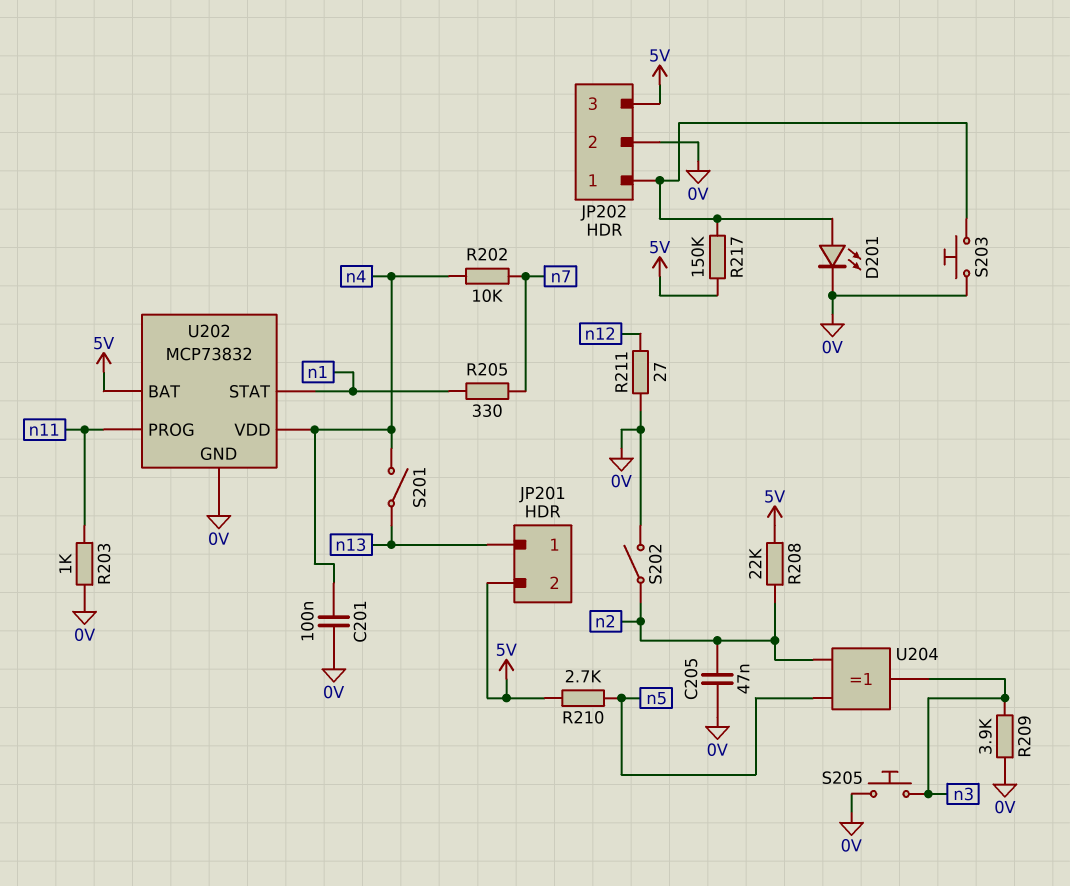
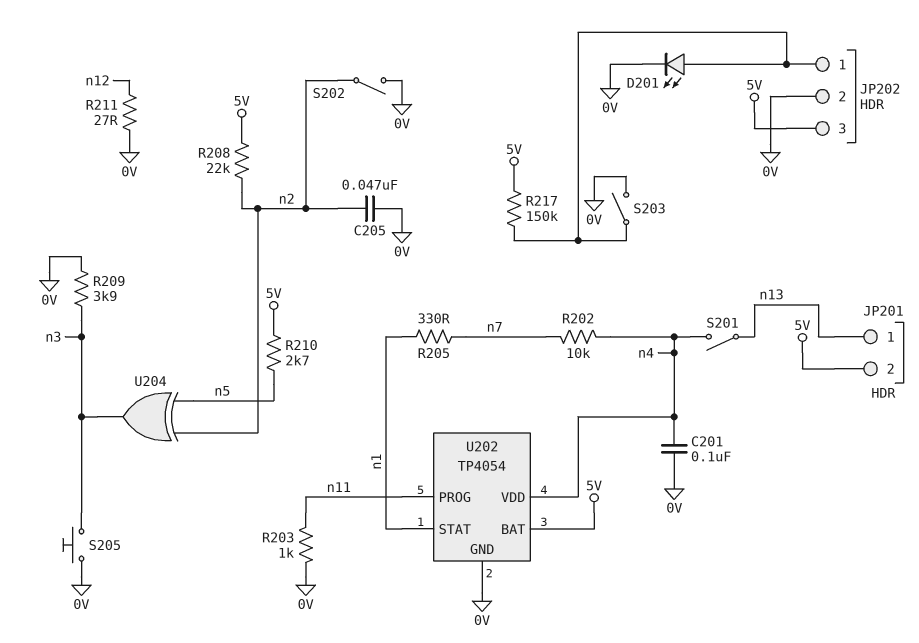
S203: button (0V, JP202/1) -> switch (0V, JP202/1)
U202: MCP73832 -> TP4054

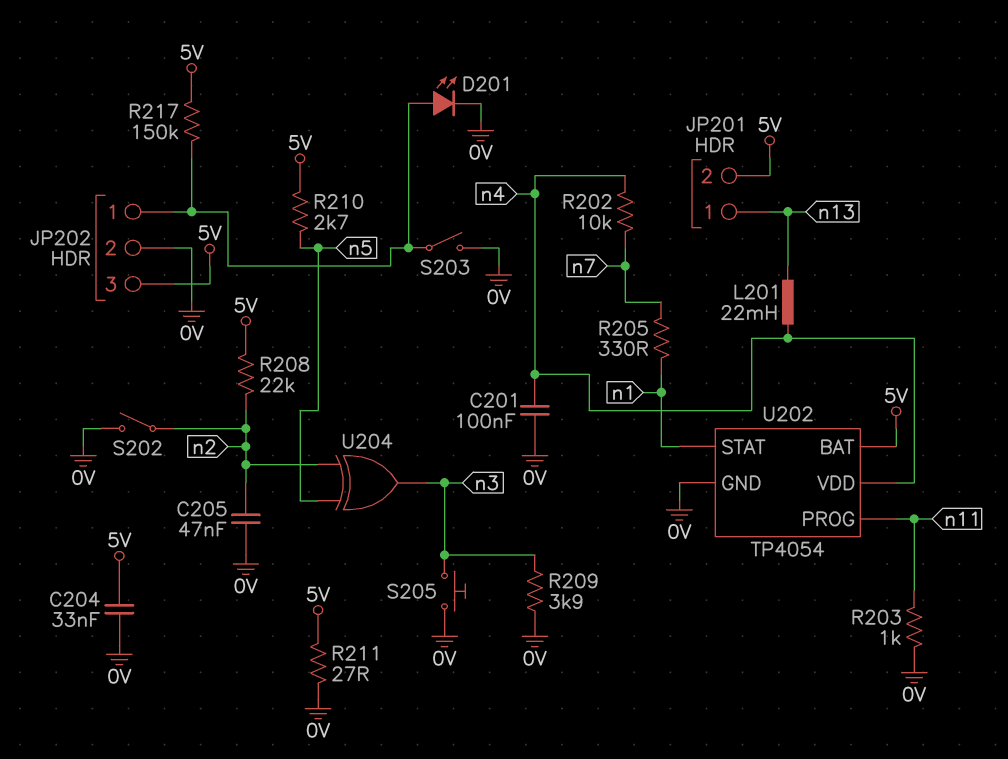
C204: none -> 33nF (0V, 5V)
L201: none -> 22mH (n4, n13)
R211: 27 (0V, n12) -> 27 (0V, 5V)
S201: switch (n4, n13) -> none

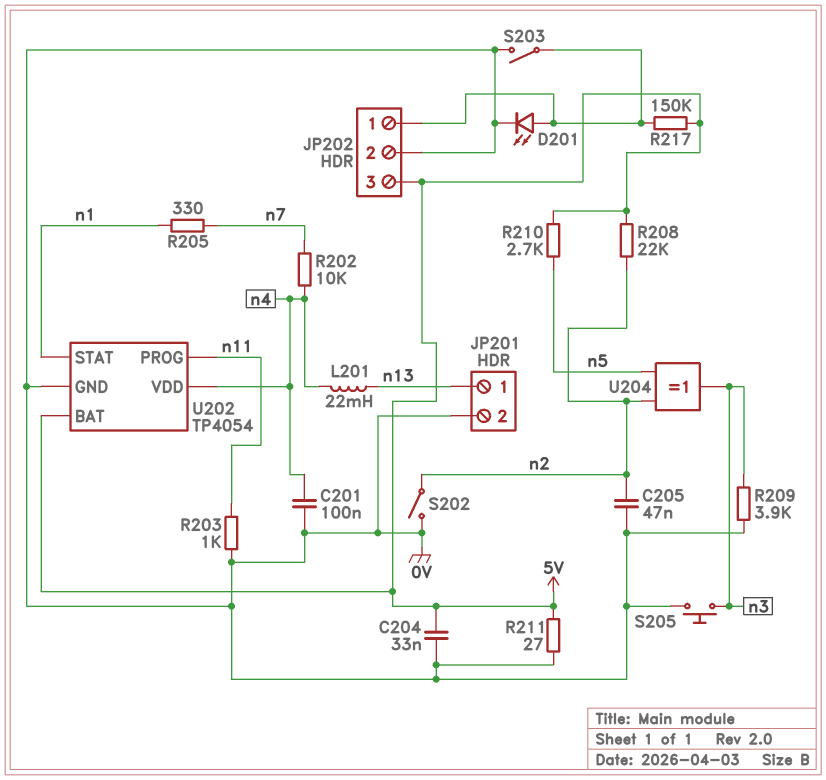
JP201 pin 2: 5V -> 0V

